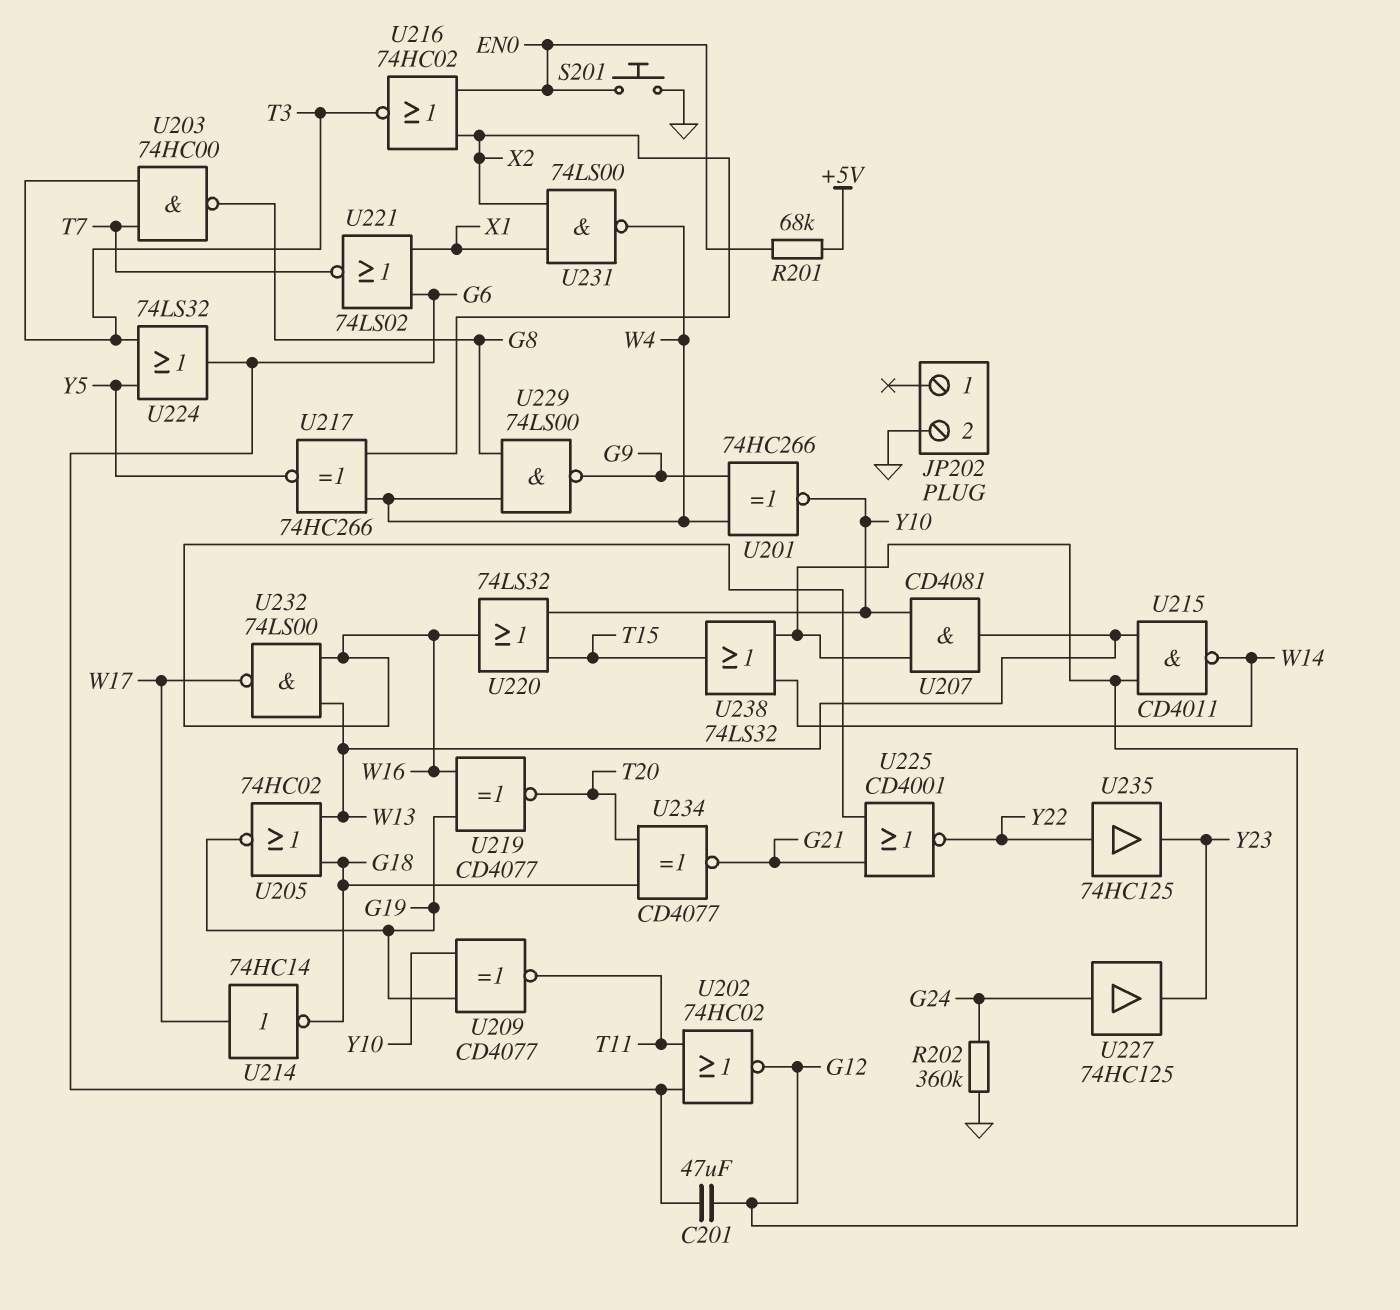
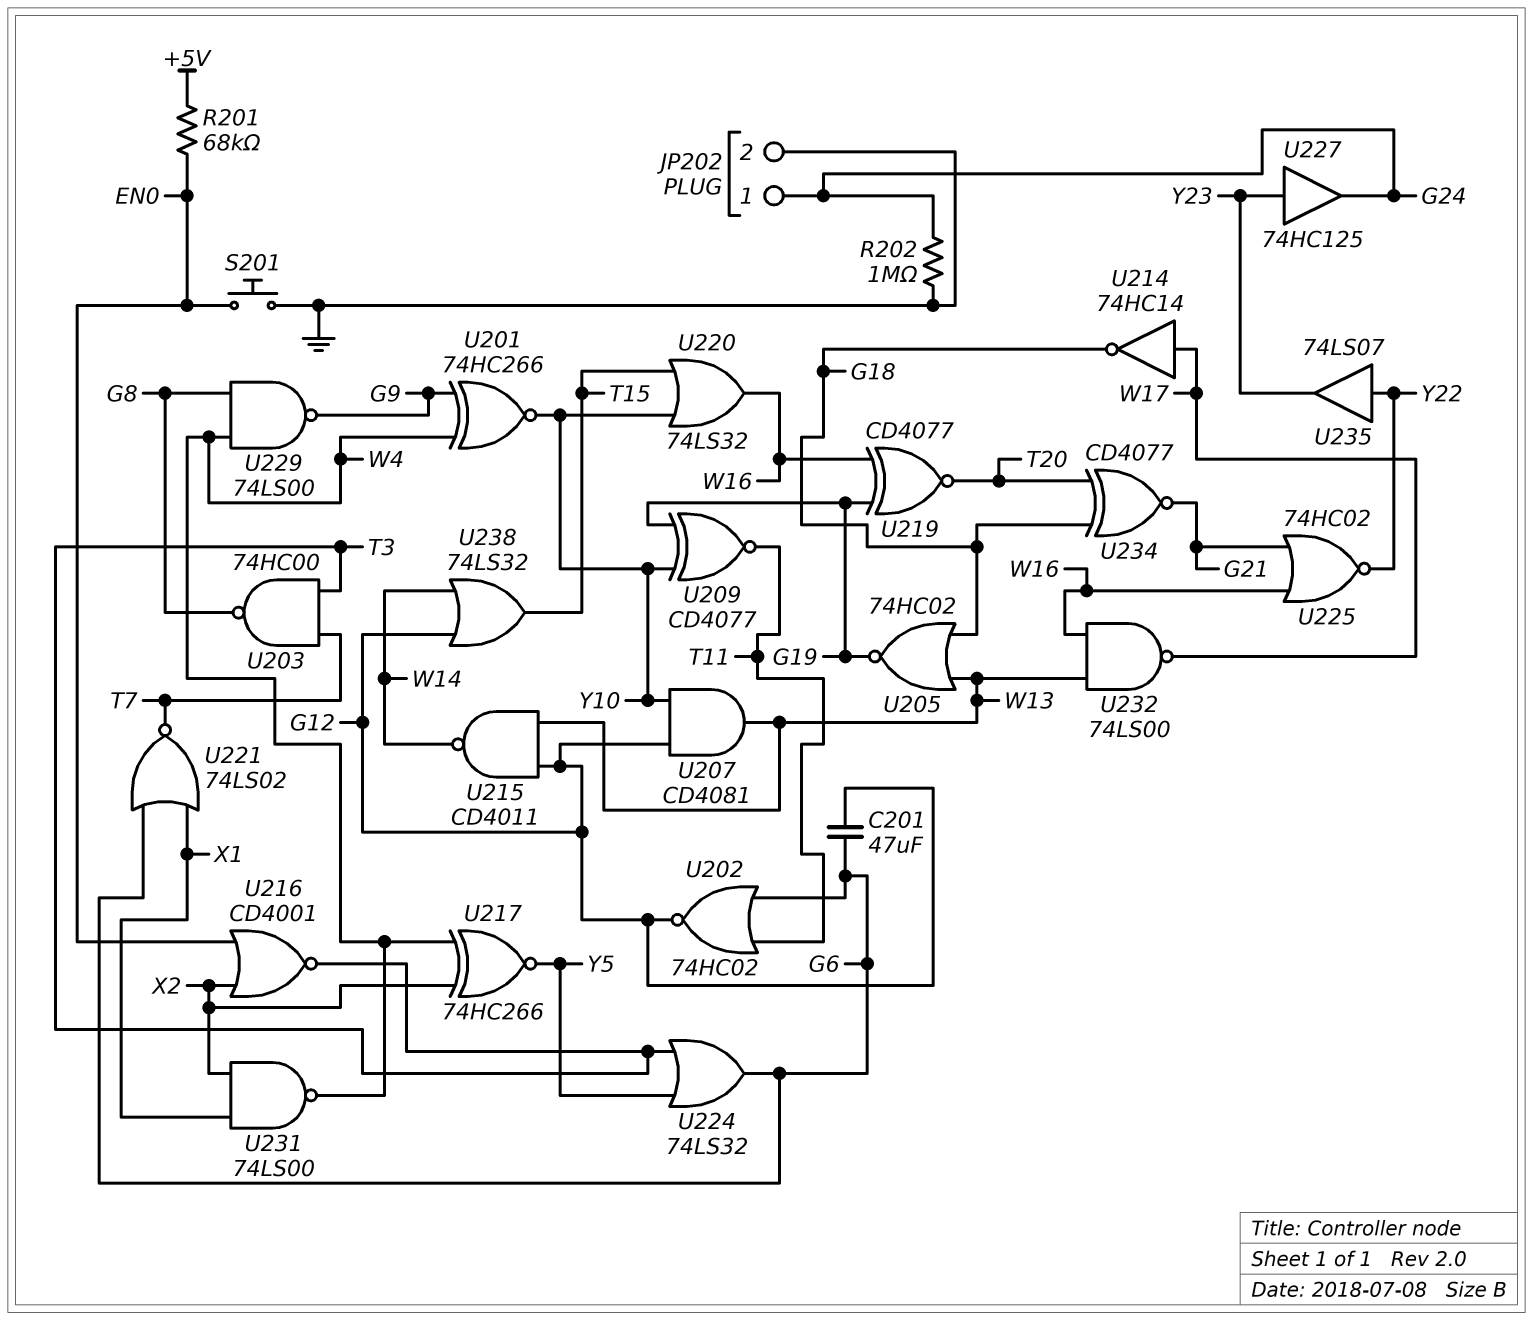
JP202 pin 1: none -> G24
R202: 360k (G24, GND) -> 1M (G24, GND)
U216: NOR 74HC02 (in EN0, in X2, out T3) -> NOR CD4001 (in EN0, in X2, out T3)
U225: NOR CD4001 (in G21, in W16, out Y22) -> NOR 74HC02 (in G21, in W16, out Y22)
U227: buffer 74HC125 (in G24, out Y23) -> buffer 74HC125 (in Y23, out G24)
U235: buffer 74HC125 (in Y22, out Y23) -> buffer 74LS07 (in Y22, out Y23)

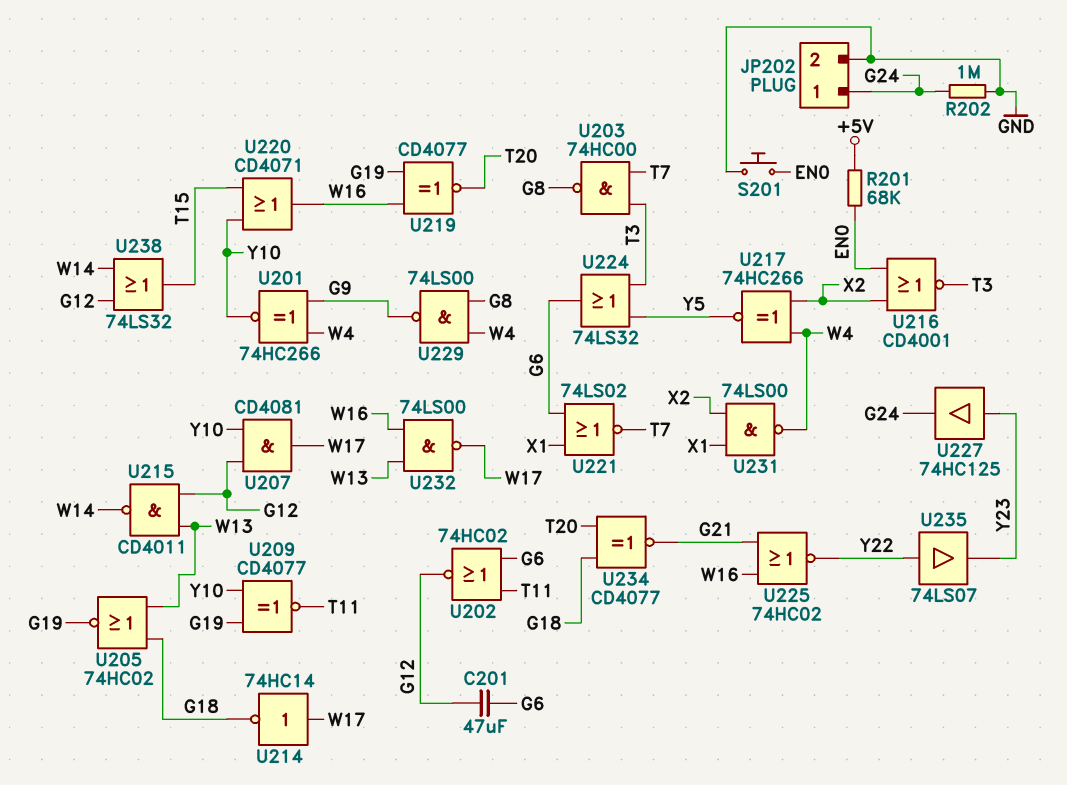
U207: AND CD4081 (in G12, in Y10, out W13) -> AND CD4081 (in G12, in Y10, out W17)
U220: OR 74LS32 (in T15, in Y10, out W16) -> OR CD4071 (in T15, in Y10, out W16)

